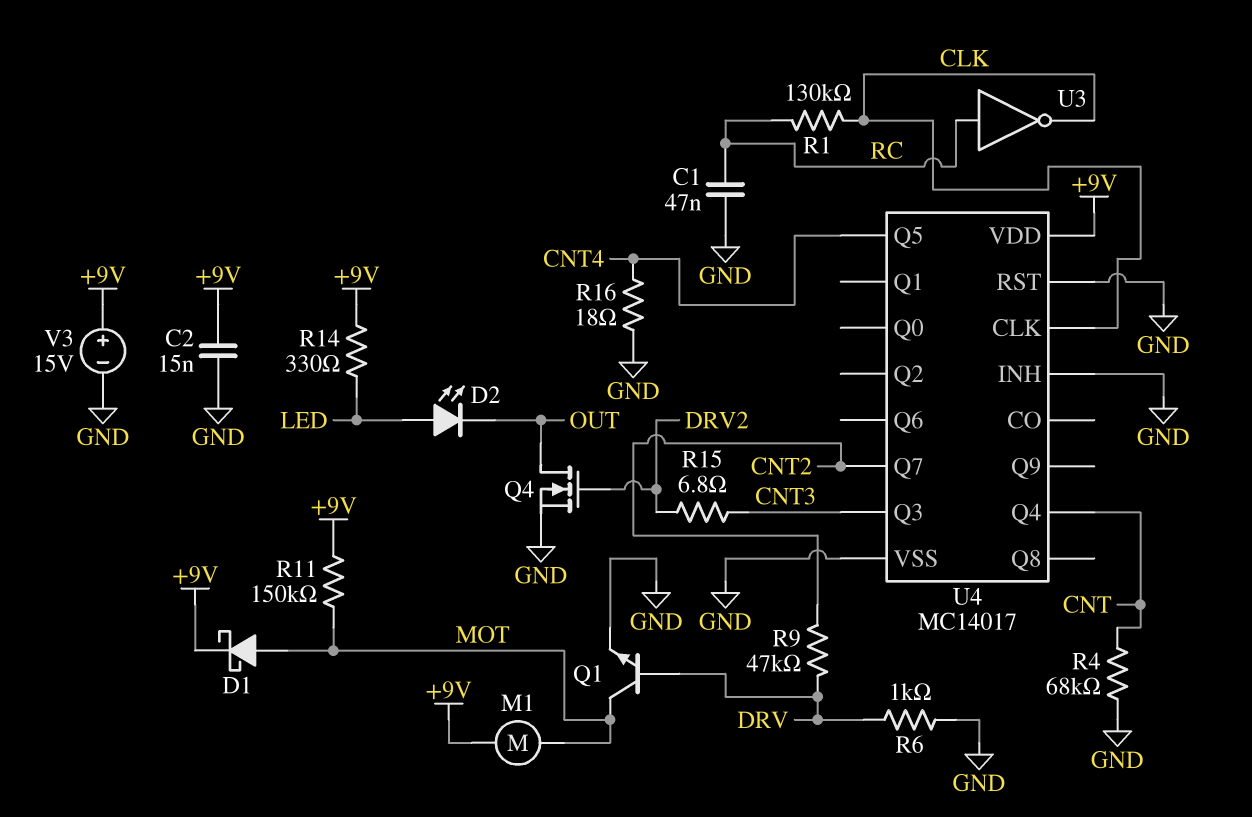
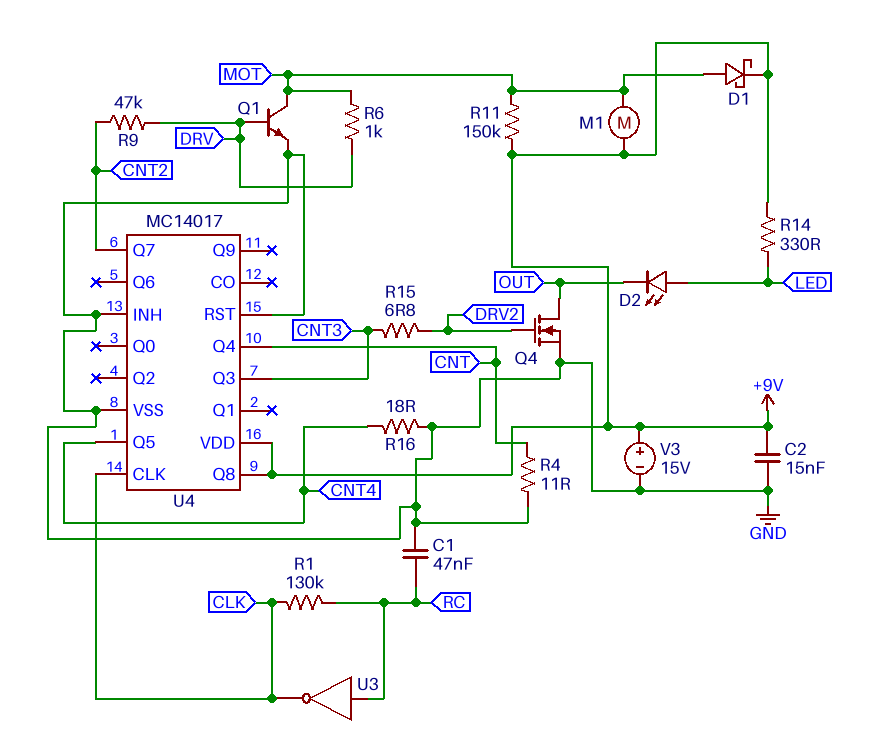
R4: 68k (CNT, GND) -> 11 (CNT, GND)
R6: 1k (DRV, GND) -> 1k (DRV, MOT)
U4 pin Q8: none -> +9V

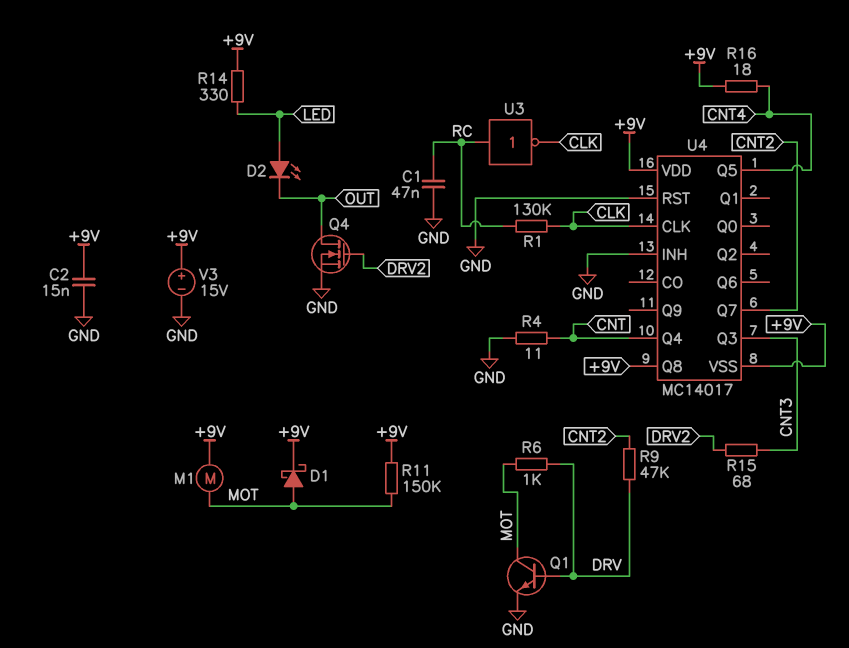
R15: 6.8 (CNT3, DRV2) -> 68 (CNT3, DRV2)
R16: 18 (CNT4, GND) -> 18 (+9V, CNT4)
U4 pin VSS: GND -> +9V

